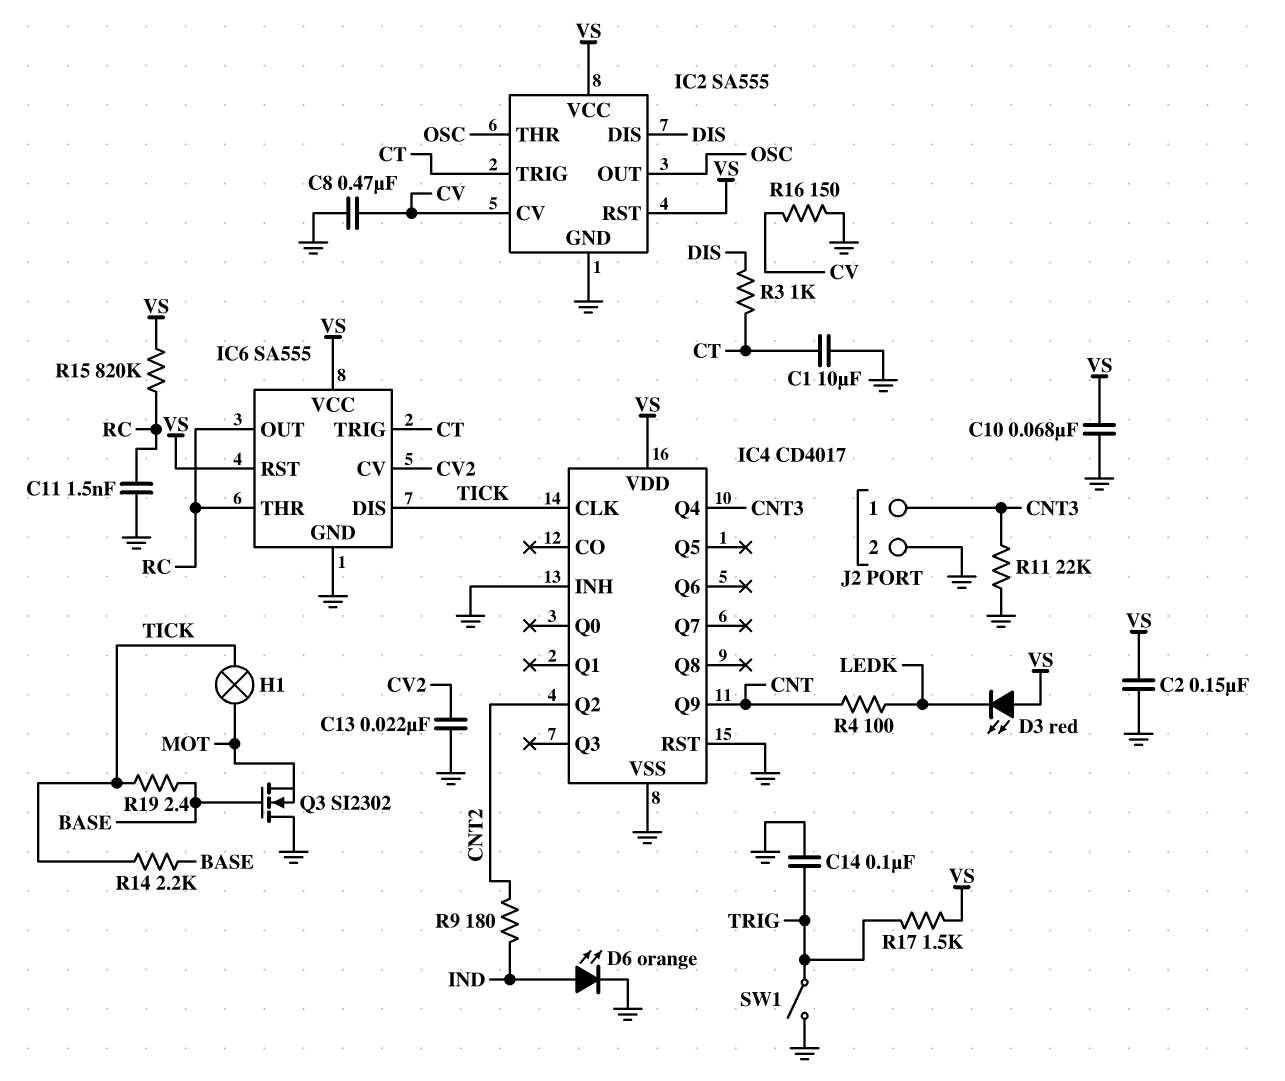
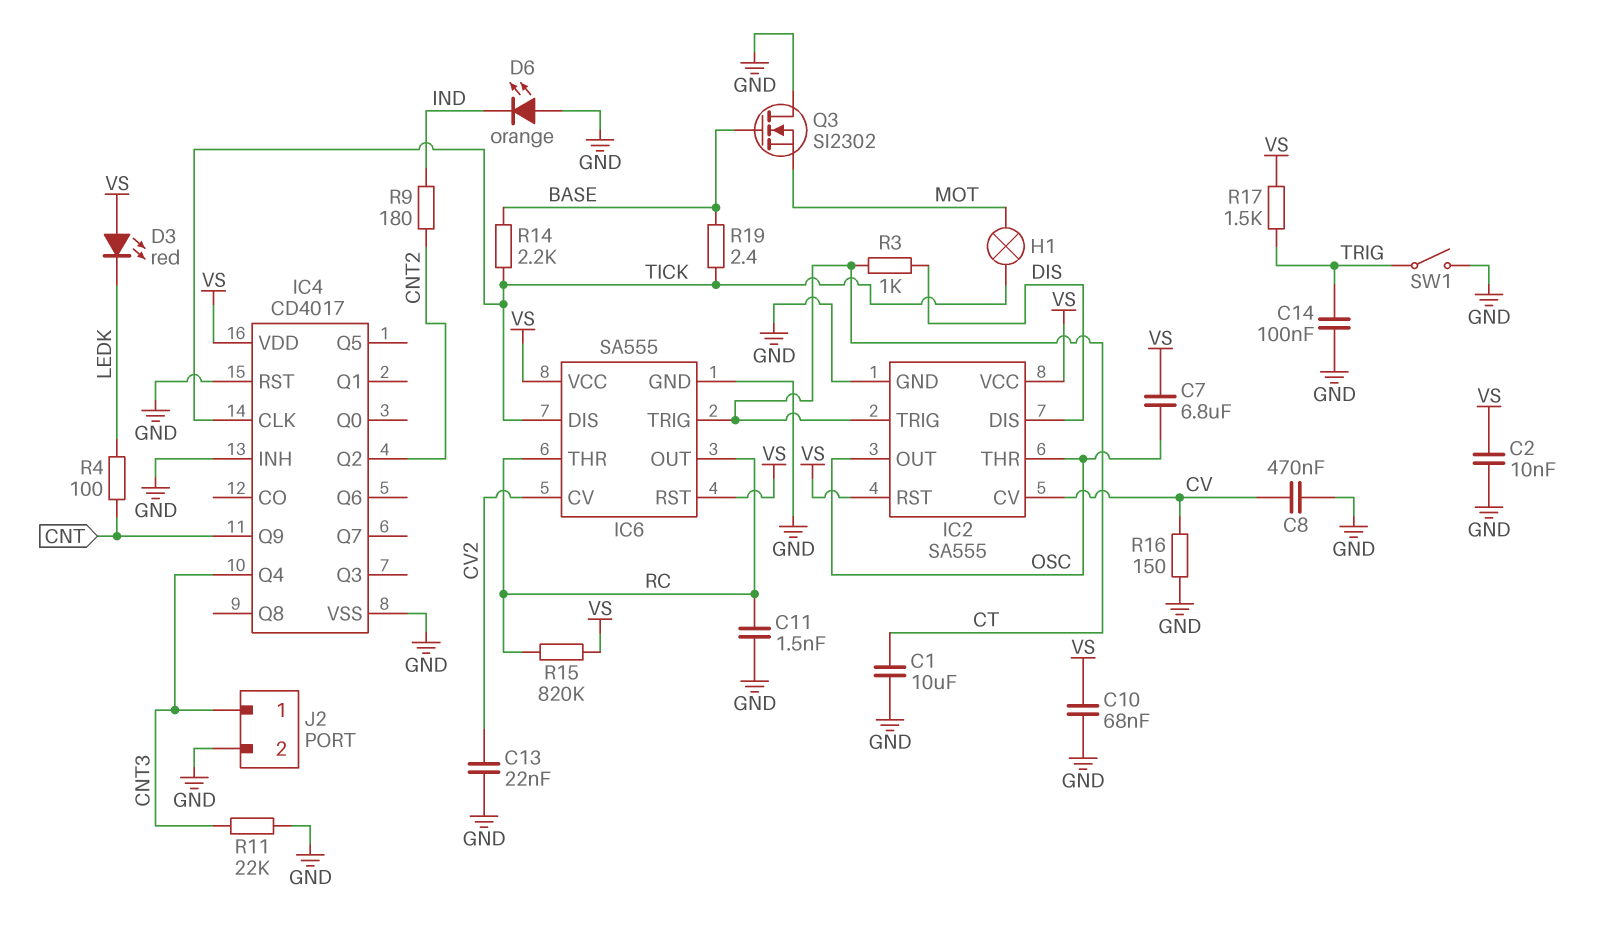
C2: 150nF (GND, VS) -> 10nF (GND, VS)
C7: none -> 6.8uF (OSC, VS)
D6: LED orange (A IND, K GND) -> LED orange (A GND, K IND)

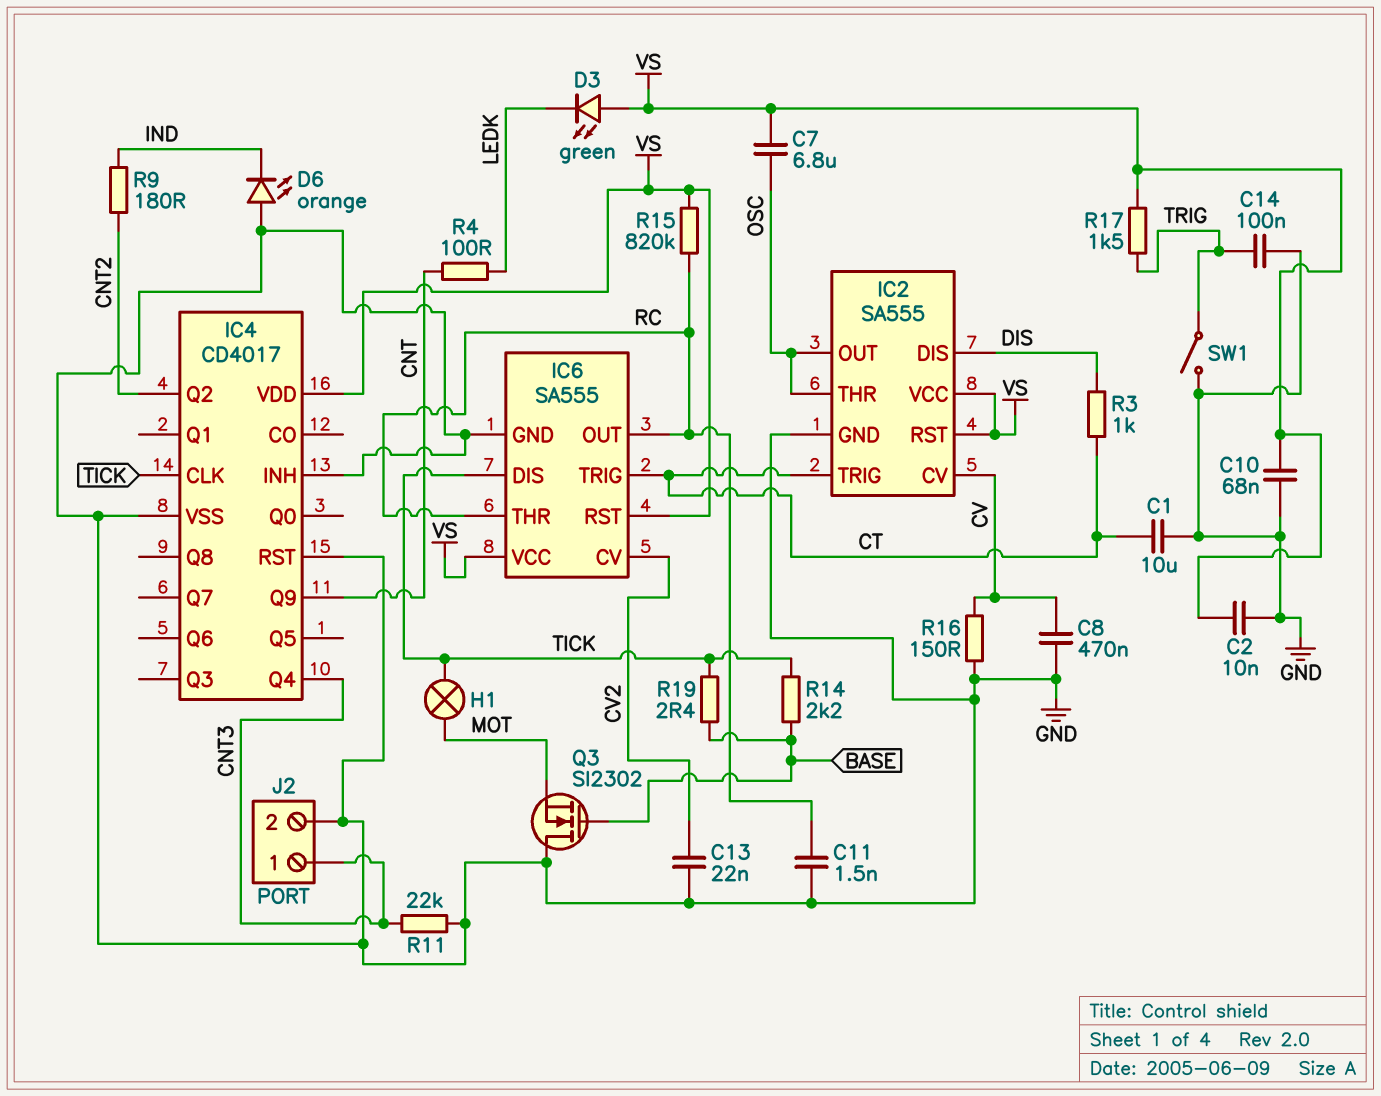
D3: LED red (A VS, K LEDK) -> LED green (A VS, K LEDK)

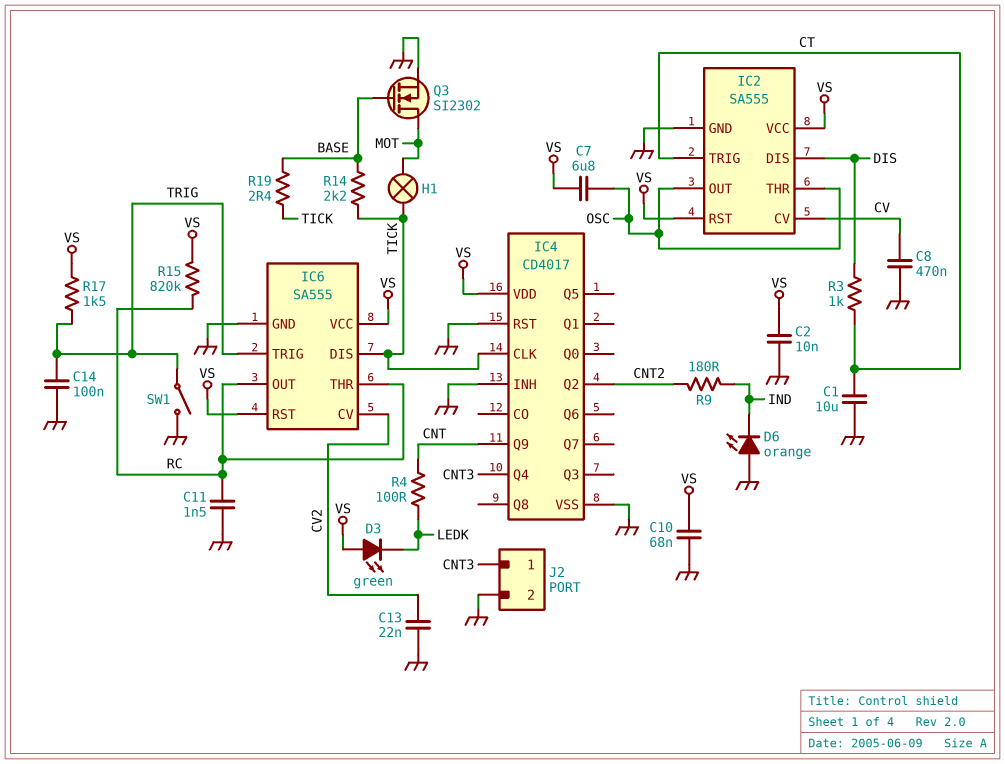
IC6 pin TRIG: CT -> TRIG
Q3: NMOS SI2302 (G BASE, D GND, S MOT) -> NMOS SI2302 (G BASE, D MOT, S GND)
R11: 22k (CNT3, GND) -> none
R16: 150 (CV, GND) -> none

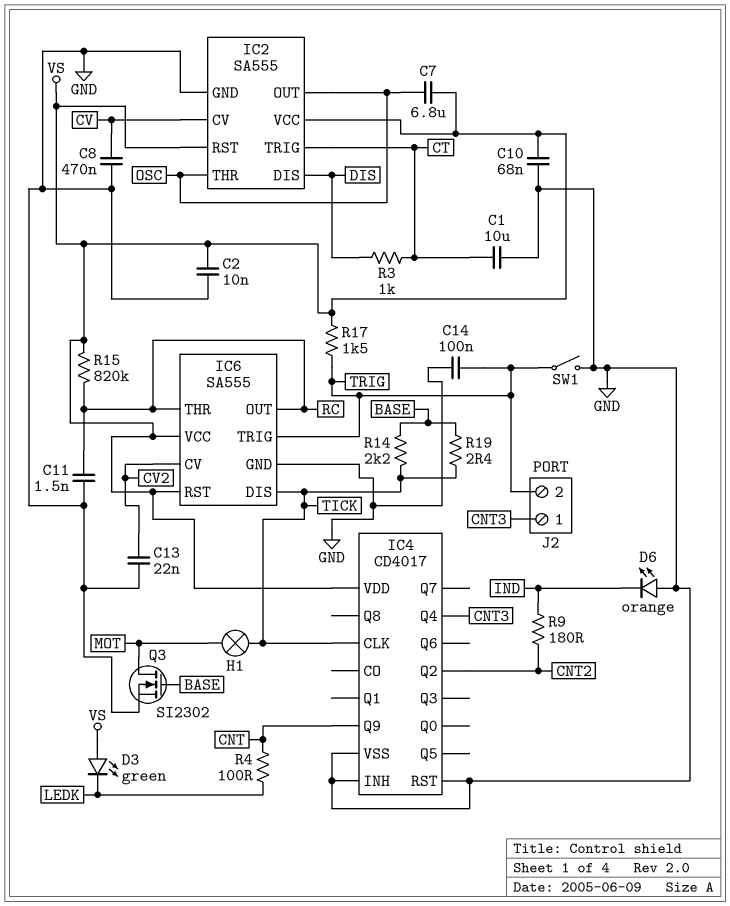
J2 pin 2: GND -> TRIG

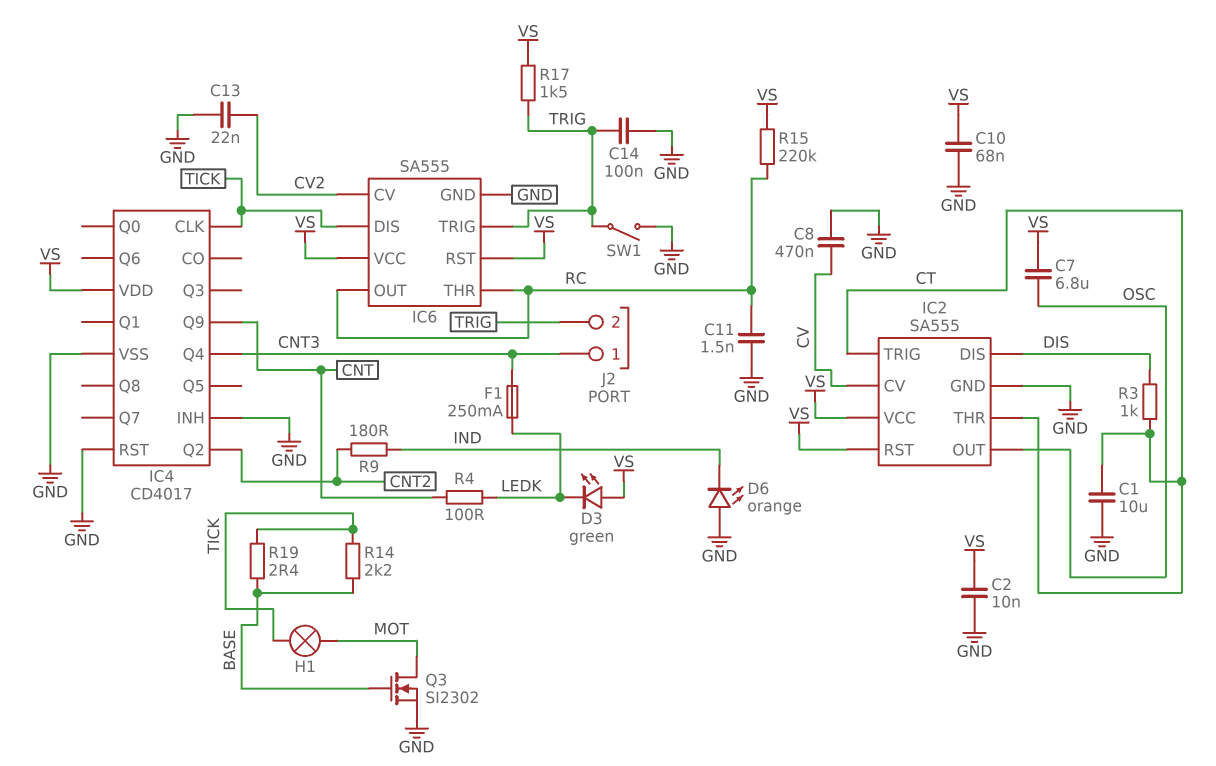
F1: none -> 250mA (CNT3, LEDK)
IC2 pin THR: OSC -> CT
R15: 820k (RC, VS) -> 220k (RC, VS)

